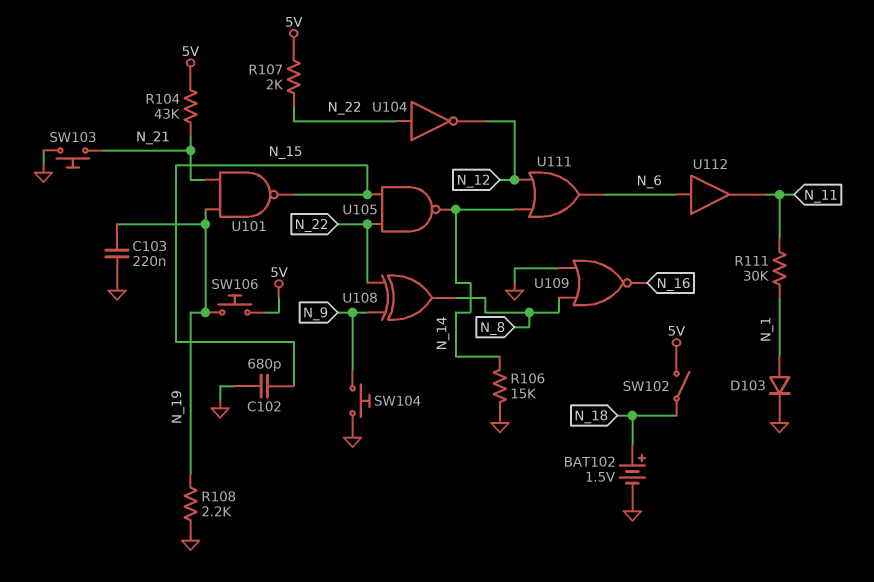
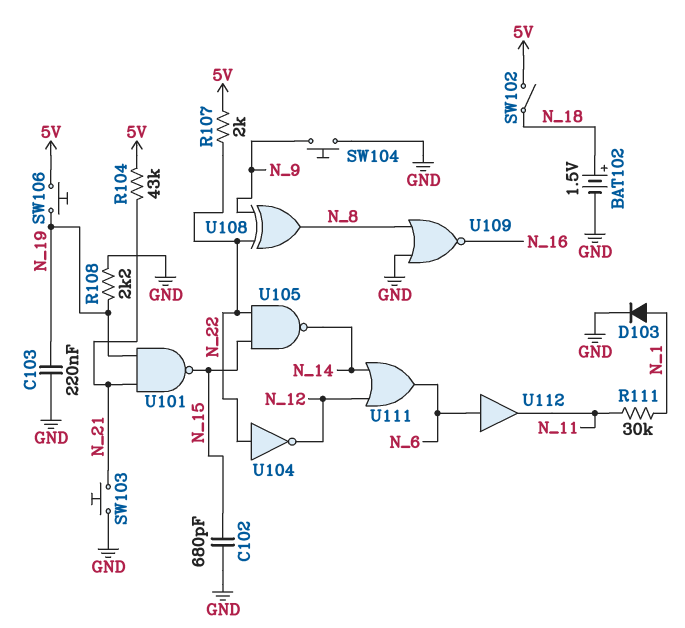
R106: 15k (GND, N_14) -> none

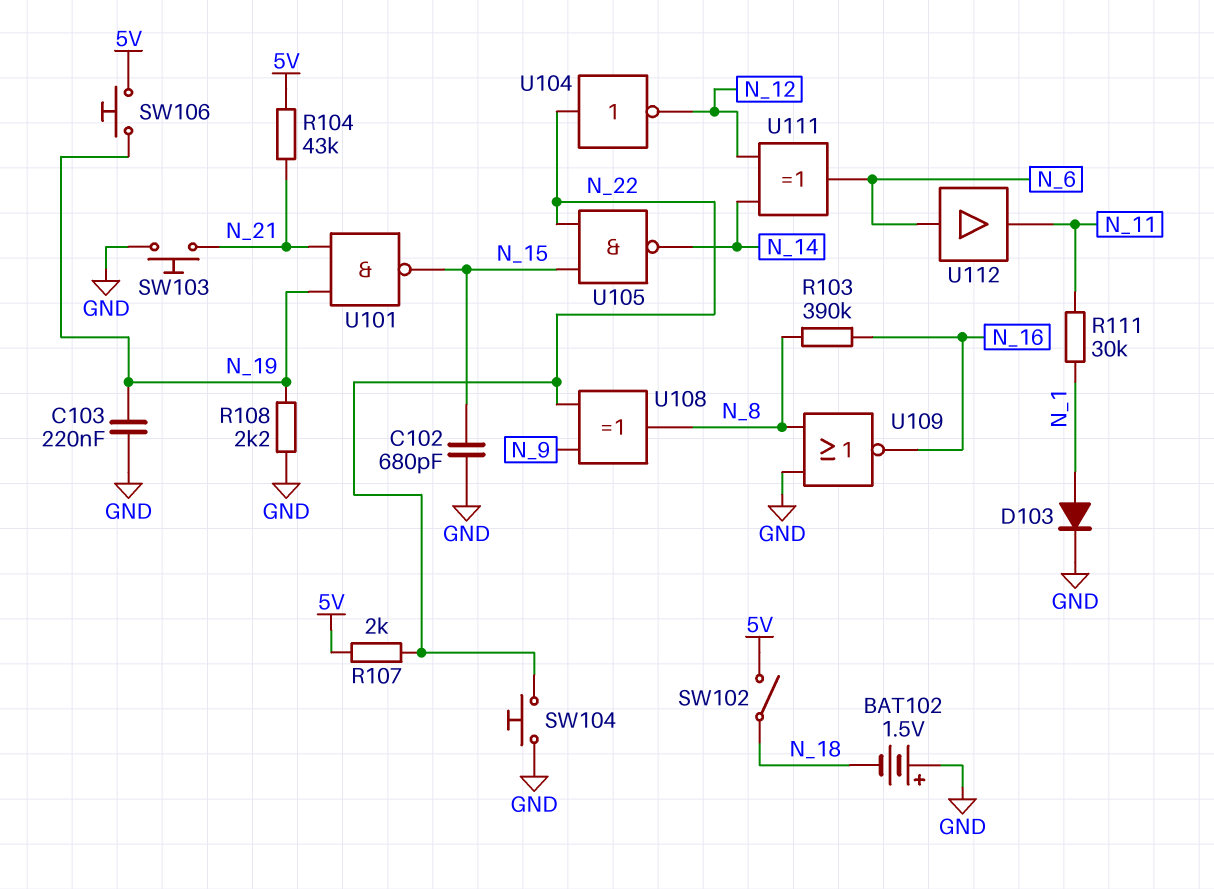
BAT102: 1.5V (plus N_18, minus GND) -> 1.5V (plus GND, minus N_18)
R103: none -> 390k (N_8, N_16)
SW104: button (GND, N_9) -> button (GND, N_22)
U111: OR (in N_12, in N_14, out N_6) -> XOR (in N_12, in N_14, out N_6)

